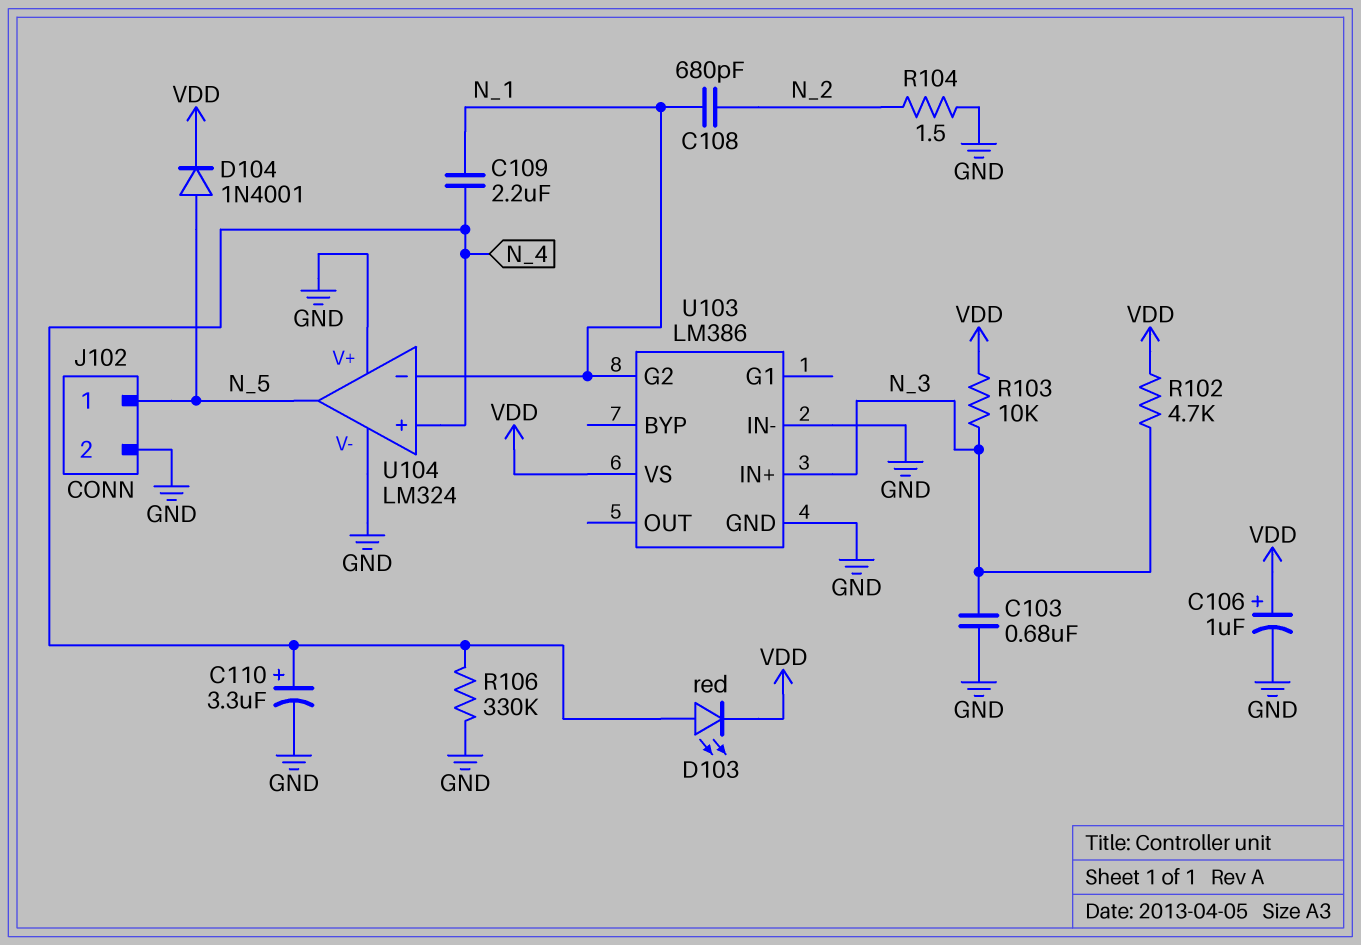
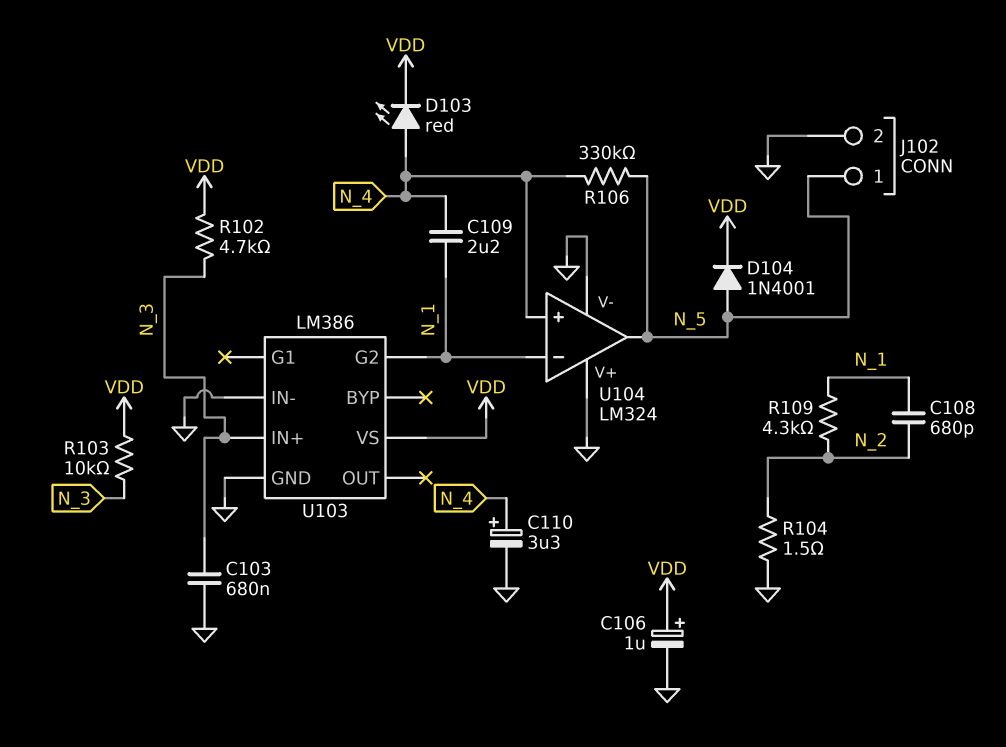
R106: 330k (GND, N_4) -> 330k (N_4, N_5)
R109: none -> 4.3k (N_1, N_2)

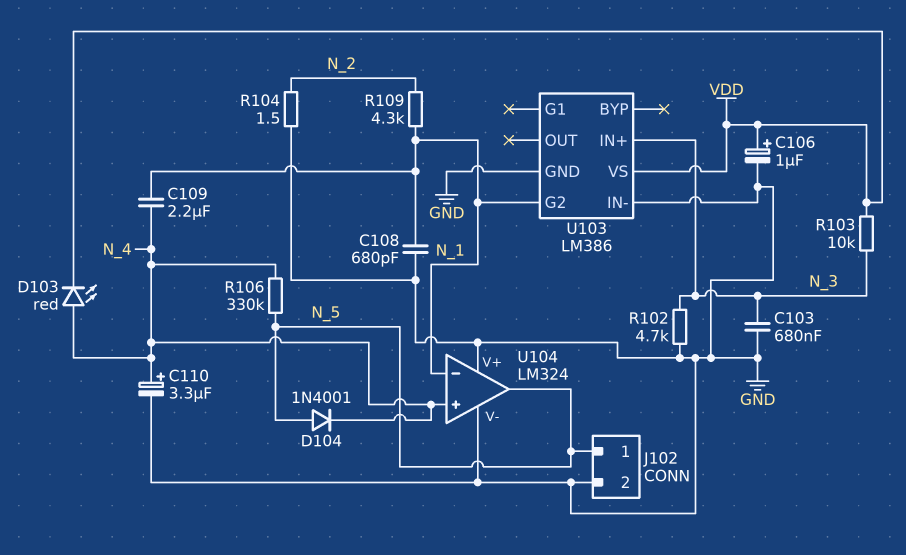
C108: 680pF (N_1, N_2) -> 680pF (GND, N_1)
D104: diode 1N4001 (A N_5, K VDD) -> diode 1N4001 (A N_5, K N_4)
R102: 4.7k (N_3, VDD) -> 4.7k (GND, N_3)

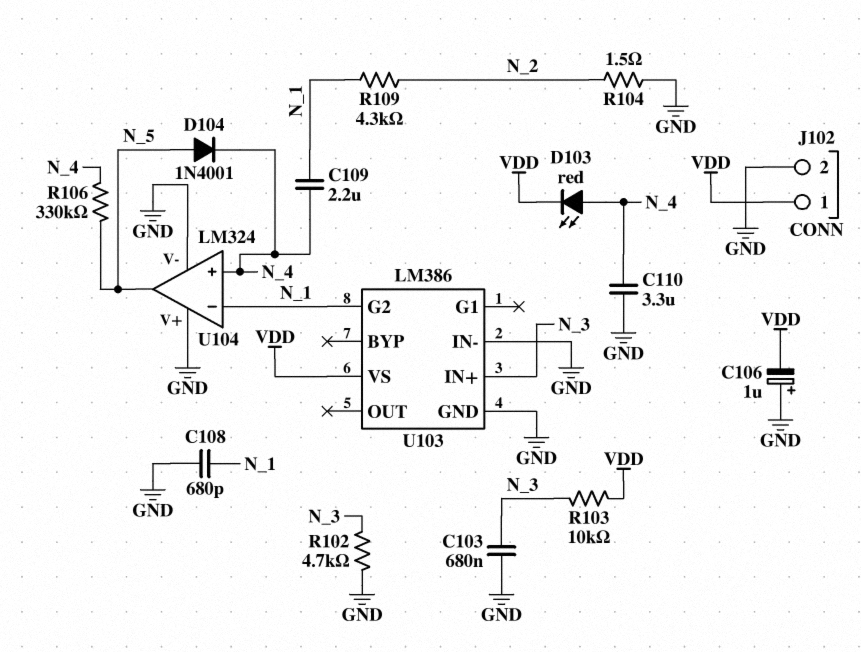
C106: 1uF (plus VDD, minus GND) -> 1uF (plus GND, minus VDD)
C110: 3.3uF (plus N_4, minus GND) -> 3.3uF (GND, N_4)
J102 pin 1: N_5 -> VDD

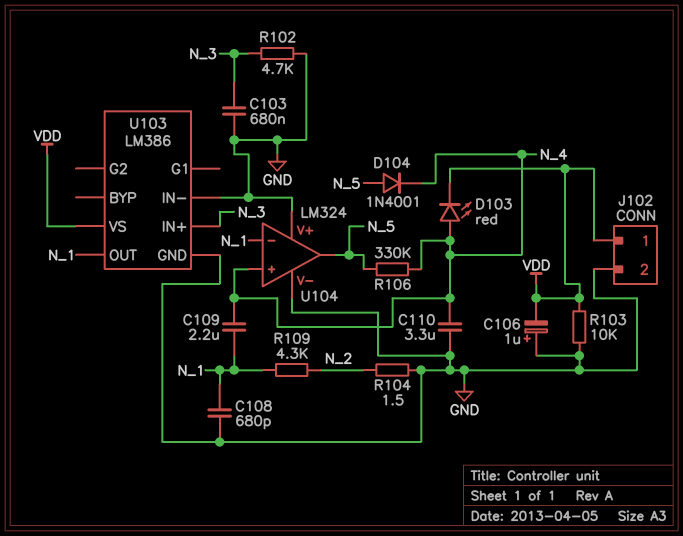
R103: 10k (N_3, VDD) -> 10k (GND, VDD)
U103 pin G2: N_1 -> none
U103 pin OUT: none -> N_1

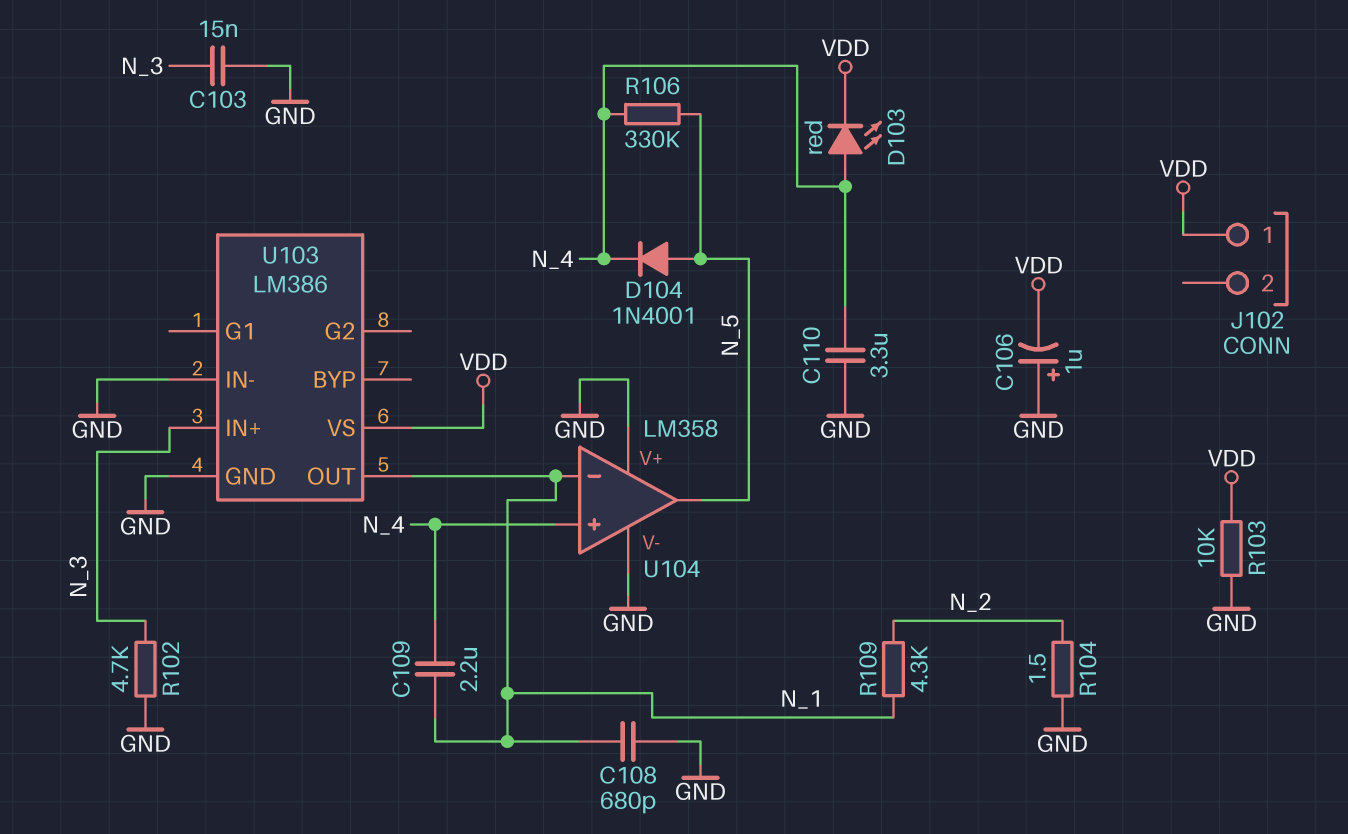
C103: 680nF (GND, N_3) -> 15nF (GND, N_3)
J102 pin 2: GND -> none
U104: LM324 -> LM358

